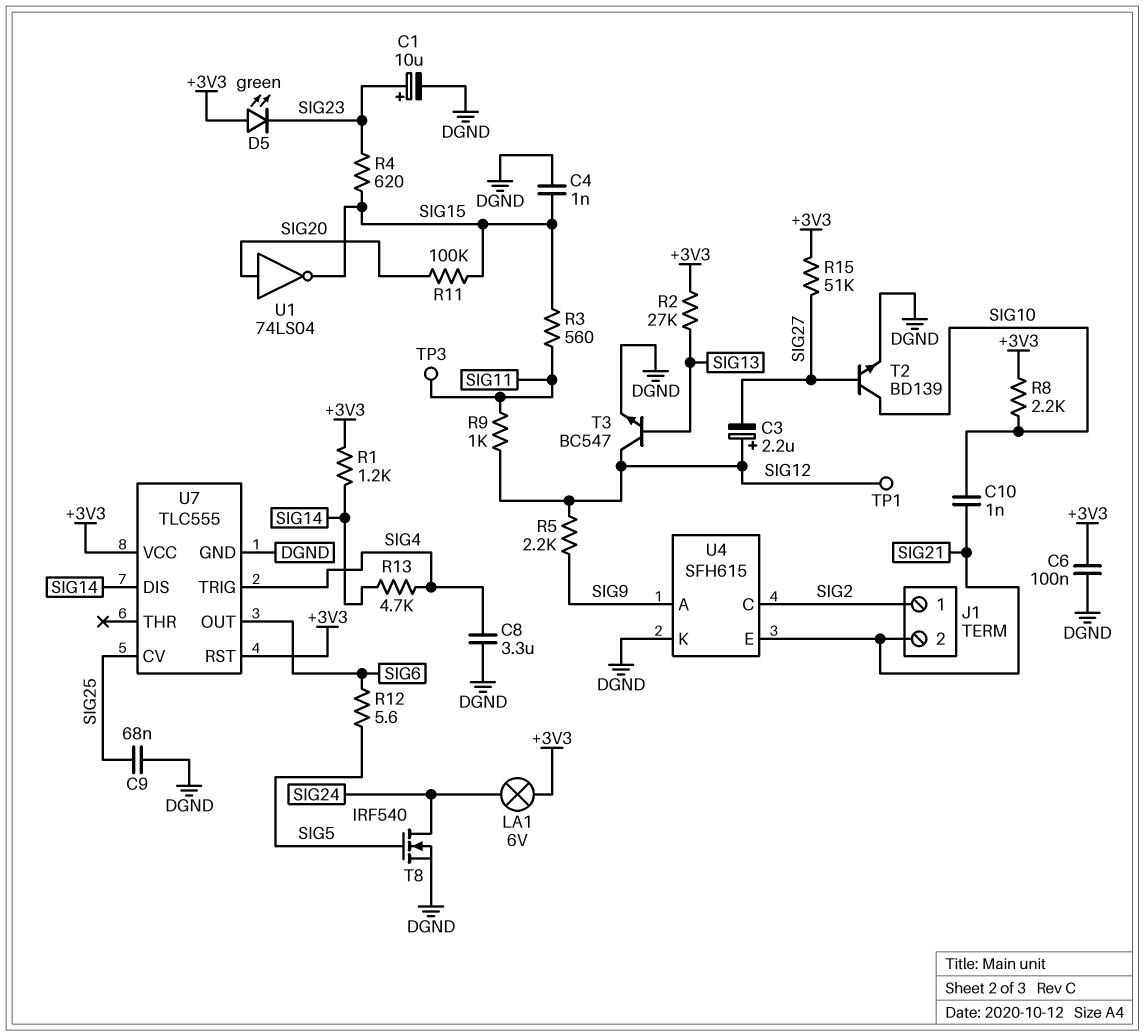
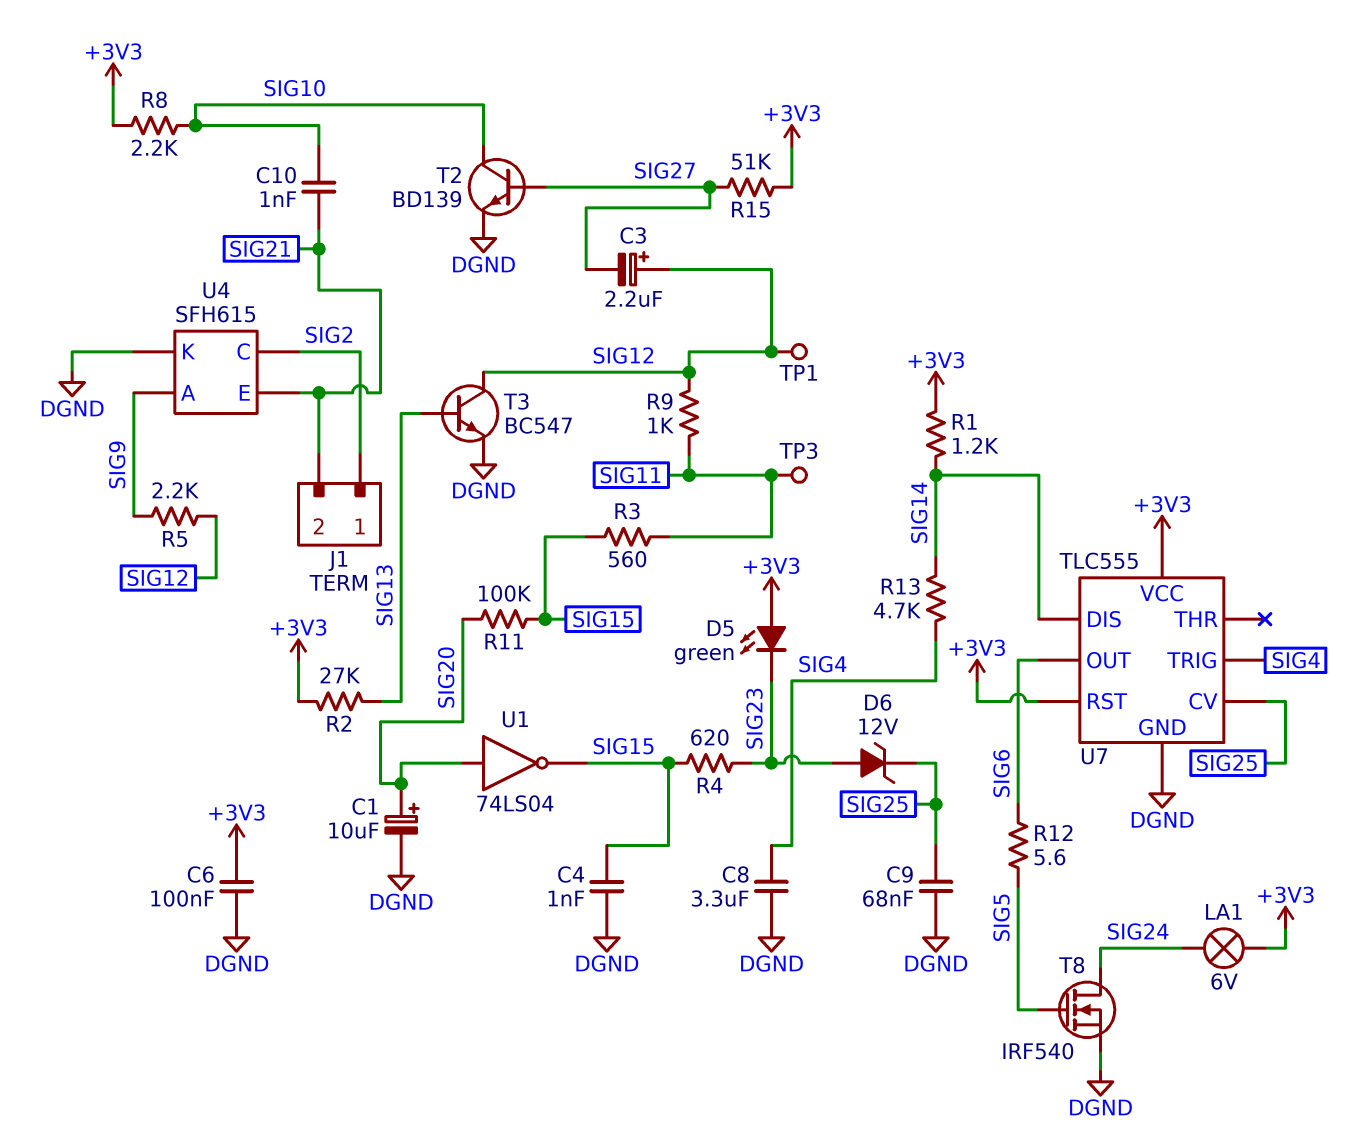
C1: 10uF (plus SIG23, minus DGND) -> 10uF (plus SIG20, minus DGND)
D6: none -> zener 12V (A SIG23, K SIG25)

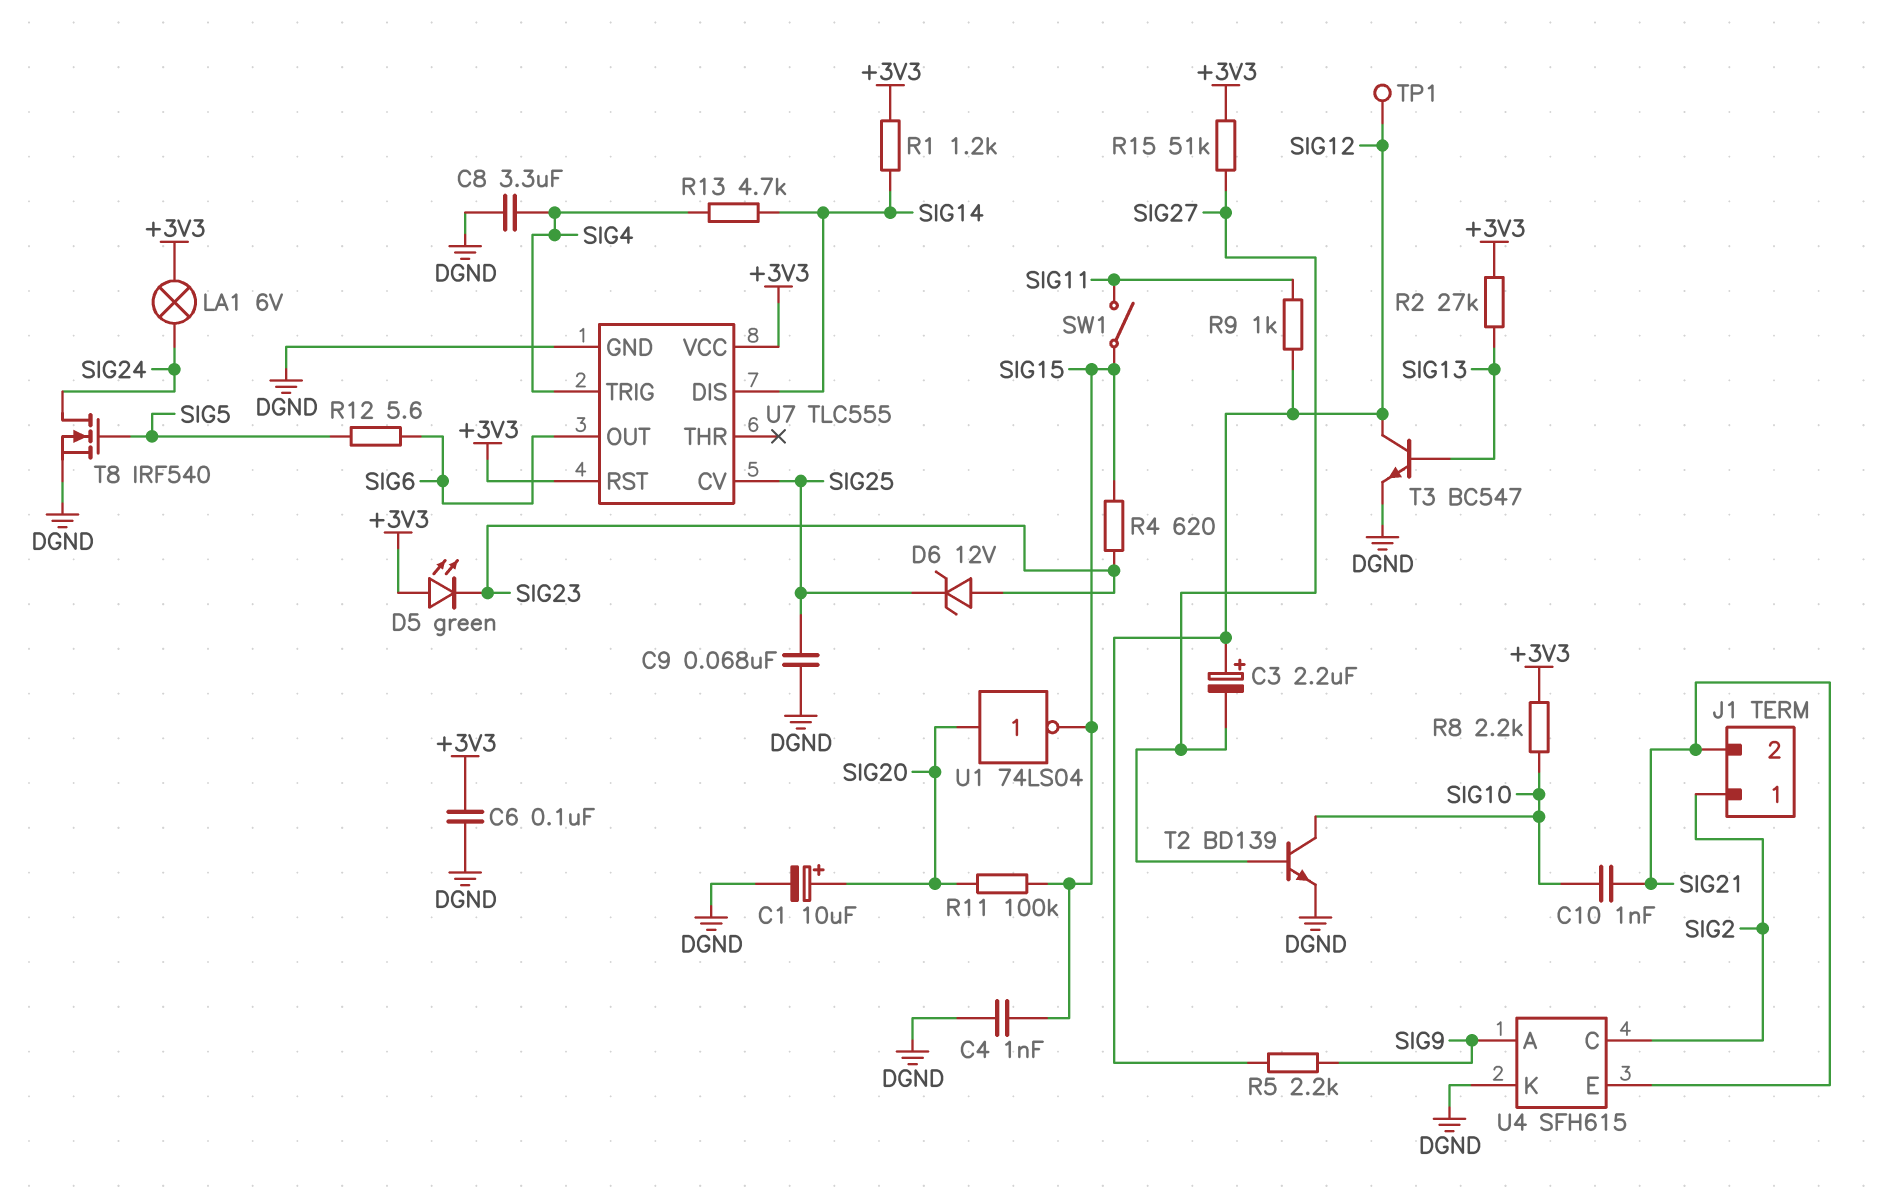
R3: 560 (SIG11, SIG15) -> none
SW1: none -> switch (SIG11, SIG15)
TP3: test point (SIG11) -> none

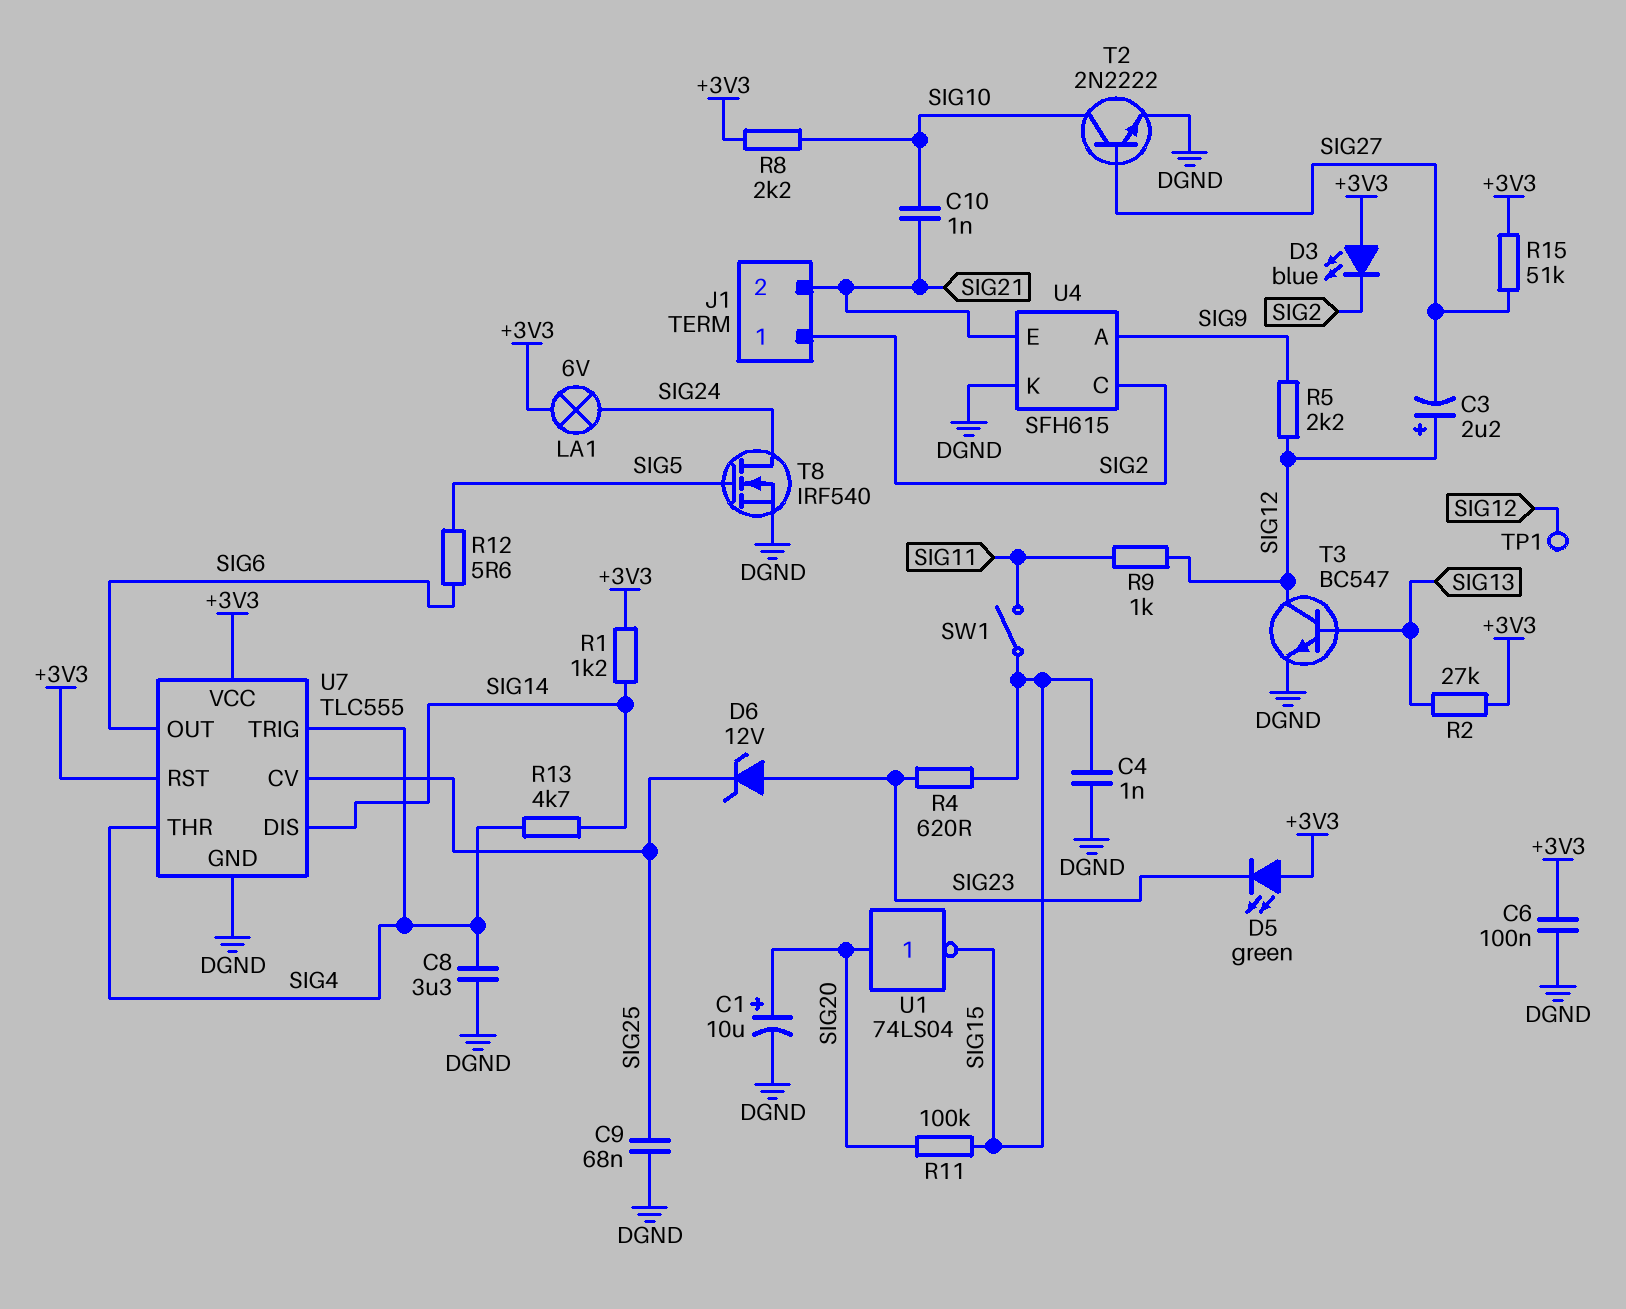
D3: none -> LED blue (A +3V3, K SIG2)
T2: NPN BD139 (B SIG27, C SIG10, E DGND) -> NPN 2N2222 (B SIG27, C SIG10, E DGND)
U7 pin THR: none -> SIG4

